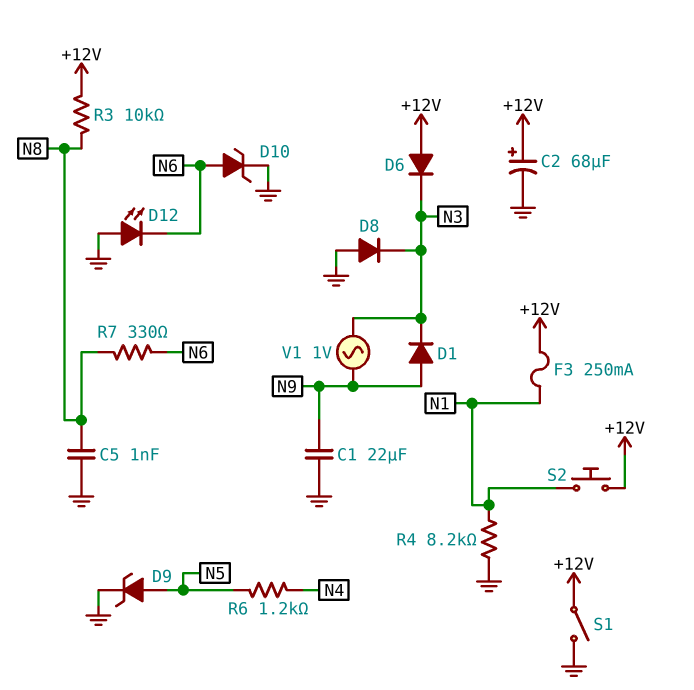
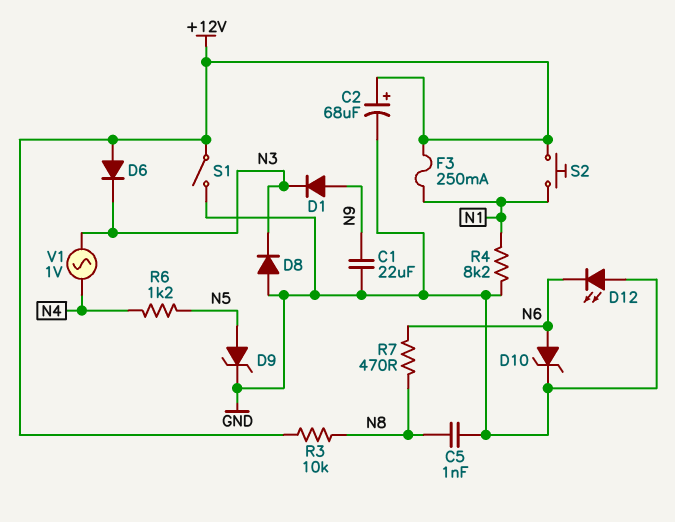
R7: 330 (N6, N8) -> 470 (N6, N8)
V1: AC 1V (N3, N9) -> AC 1V (N3, N4)

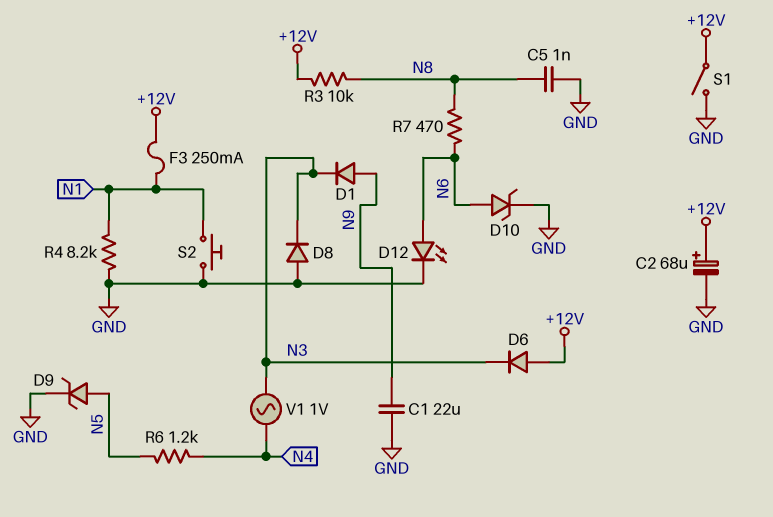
D12: LED (A GND, K N6) -> LED (A N6, K GND)
S2: button (+12V, N1) -> button (GND, N1)

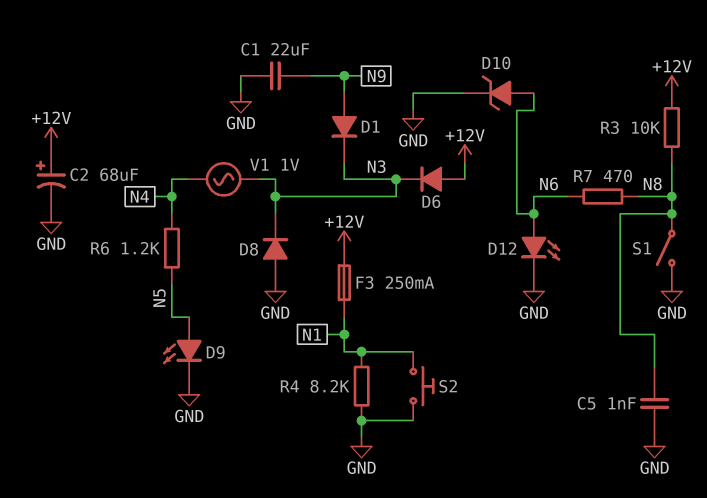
D9: zener (A N5, K GND) -> LED (A N5, K GND)
S1: switch (+12V, GND) -> switch (GND, N8)

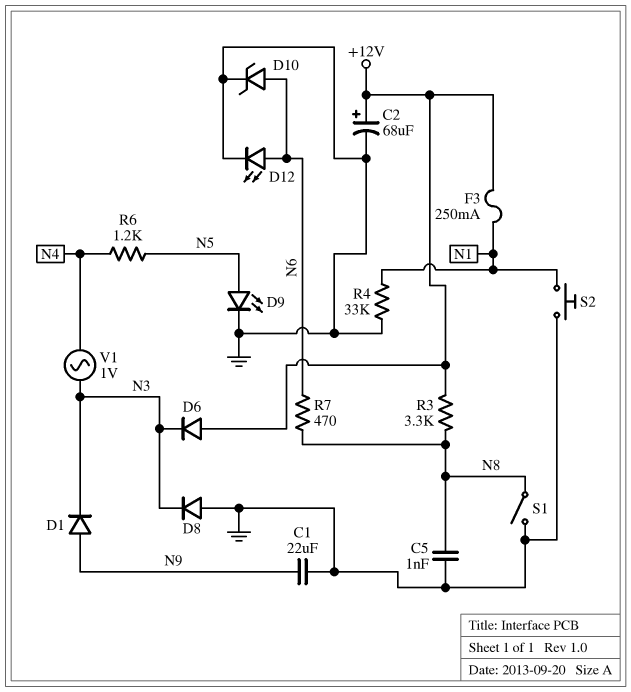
R3: 10k (+12V, N8) -> 3.3k (+12V, N8)
R4: 8.2k (GND, N1) -> 33k (GND, N1)

